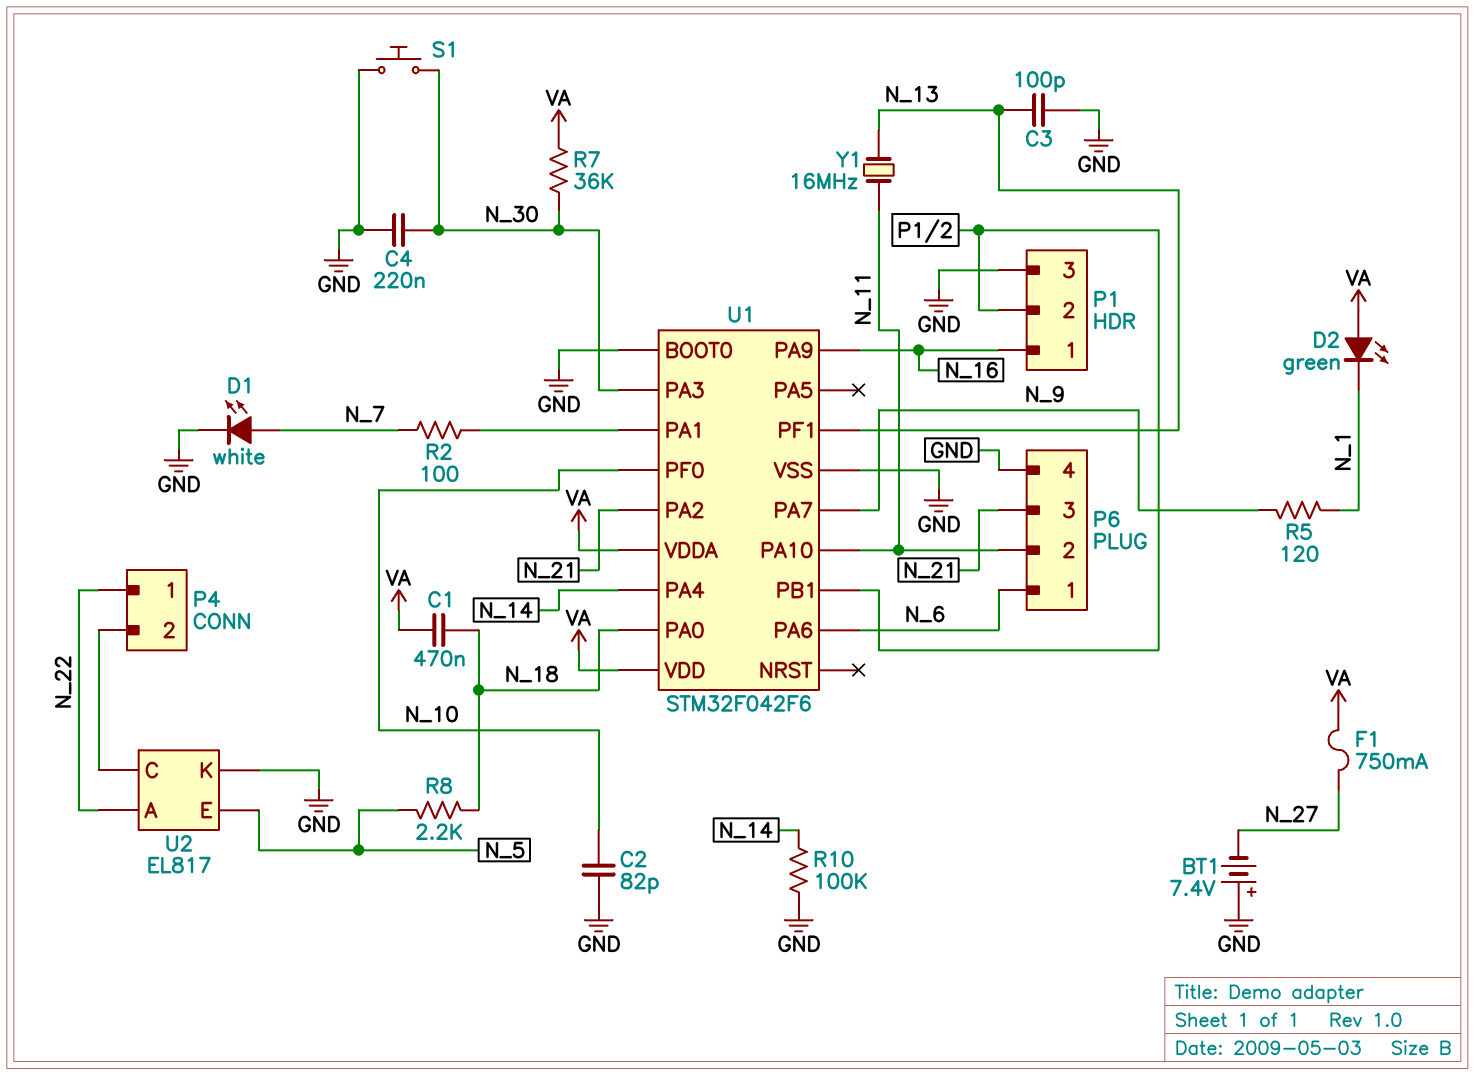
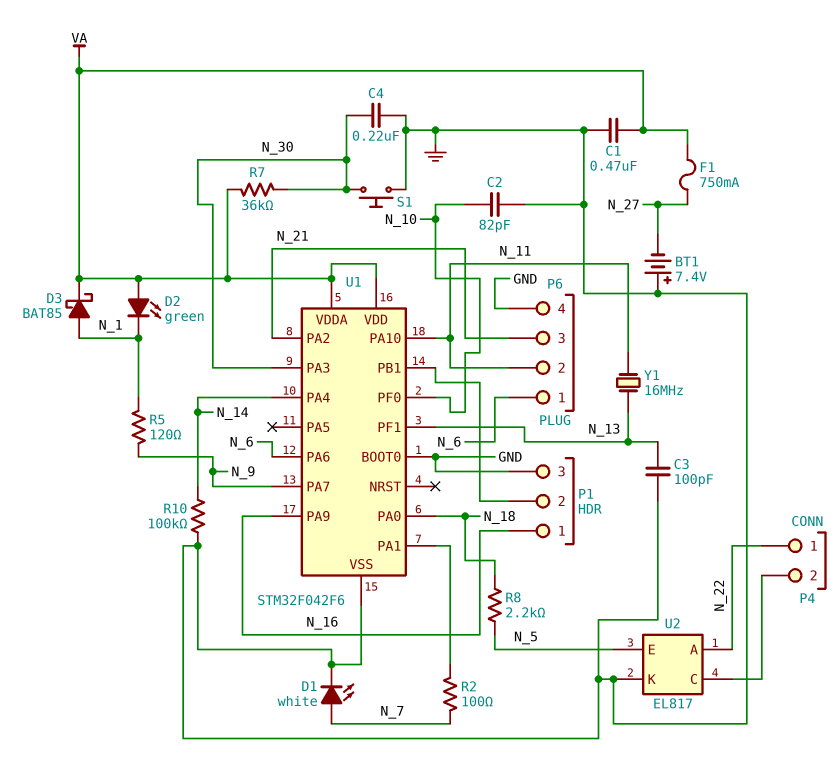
C1: 470nF (N_18, VA) -> 470nF (GND, VA)
D3: none -> schottky BAT85 (A N_1, K VA)

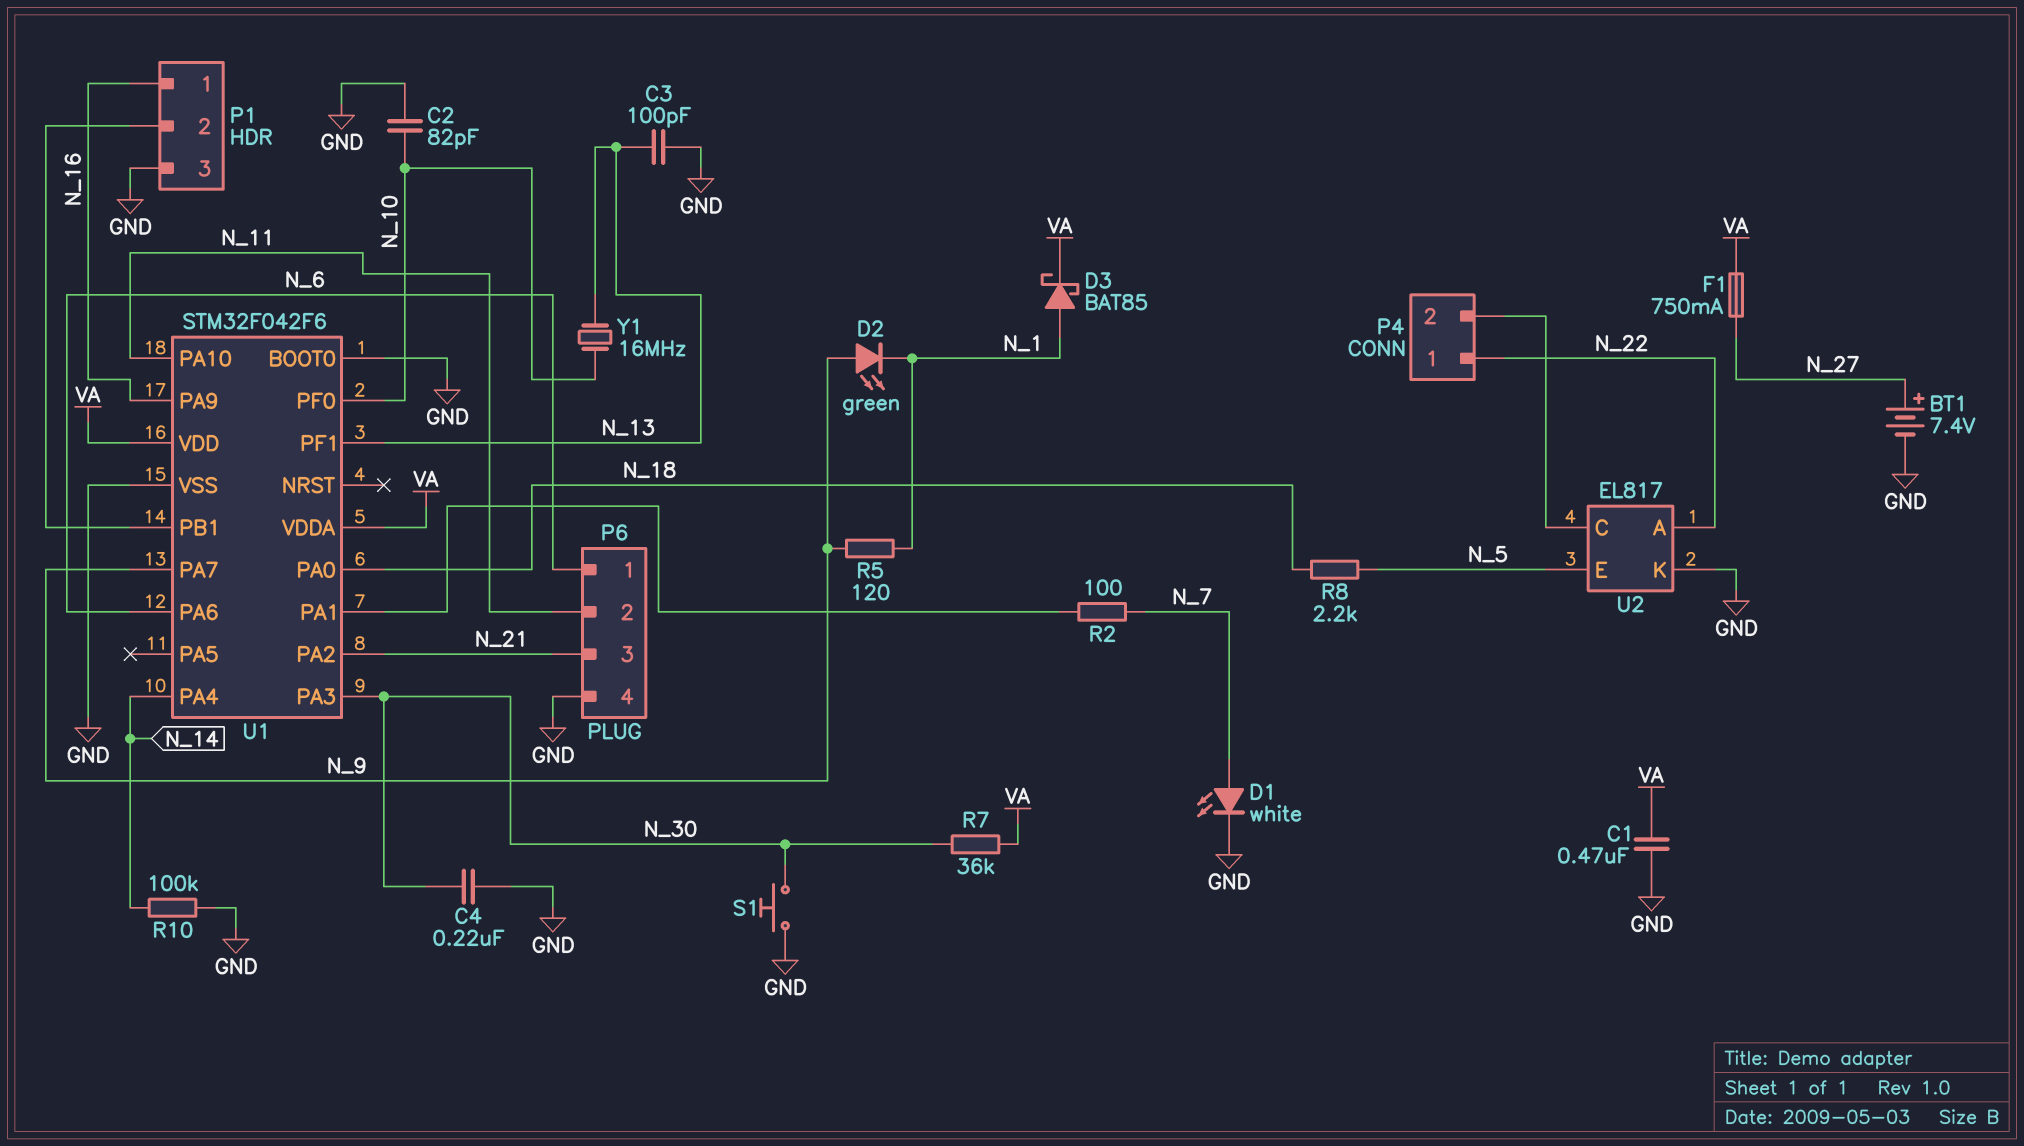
BT1: 7.4V (plus GND, minus N_27) -> 7.4V (plus N_27, minus GND)
D2: LED green (A VA, K N_1) -> LED green (A N_9, K N_1)
Y1: 16MHz (N_11, N_13) -> 16MHz (N_10, N_13)

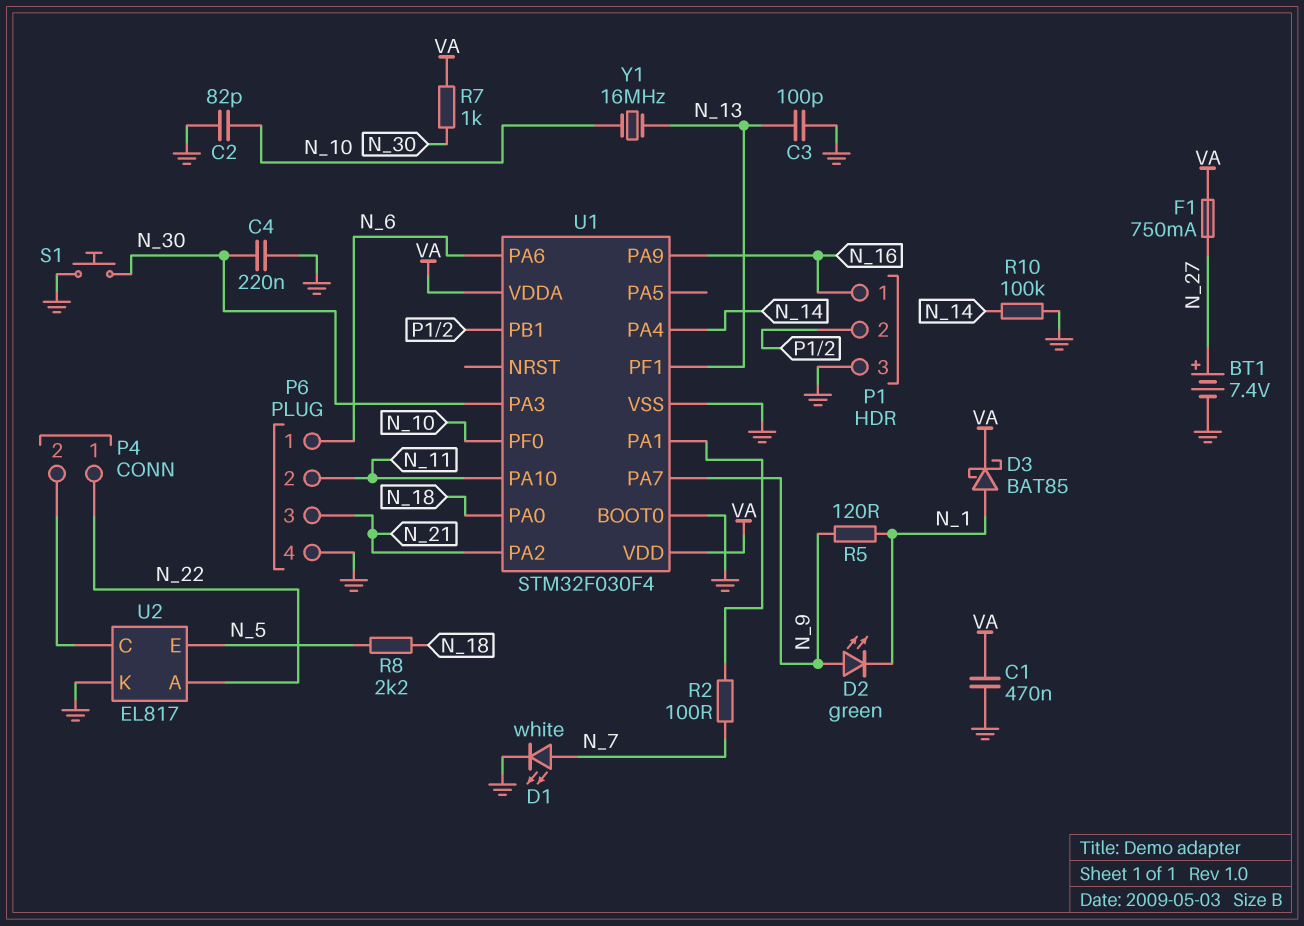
R7: 36k (N_30, VA) -> 1k (N_30, VA)
U1: STM32F042F6 -> STM32F030F4

